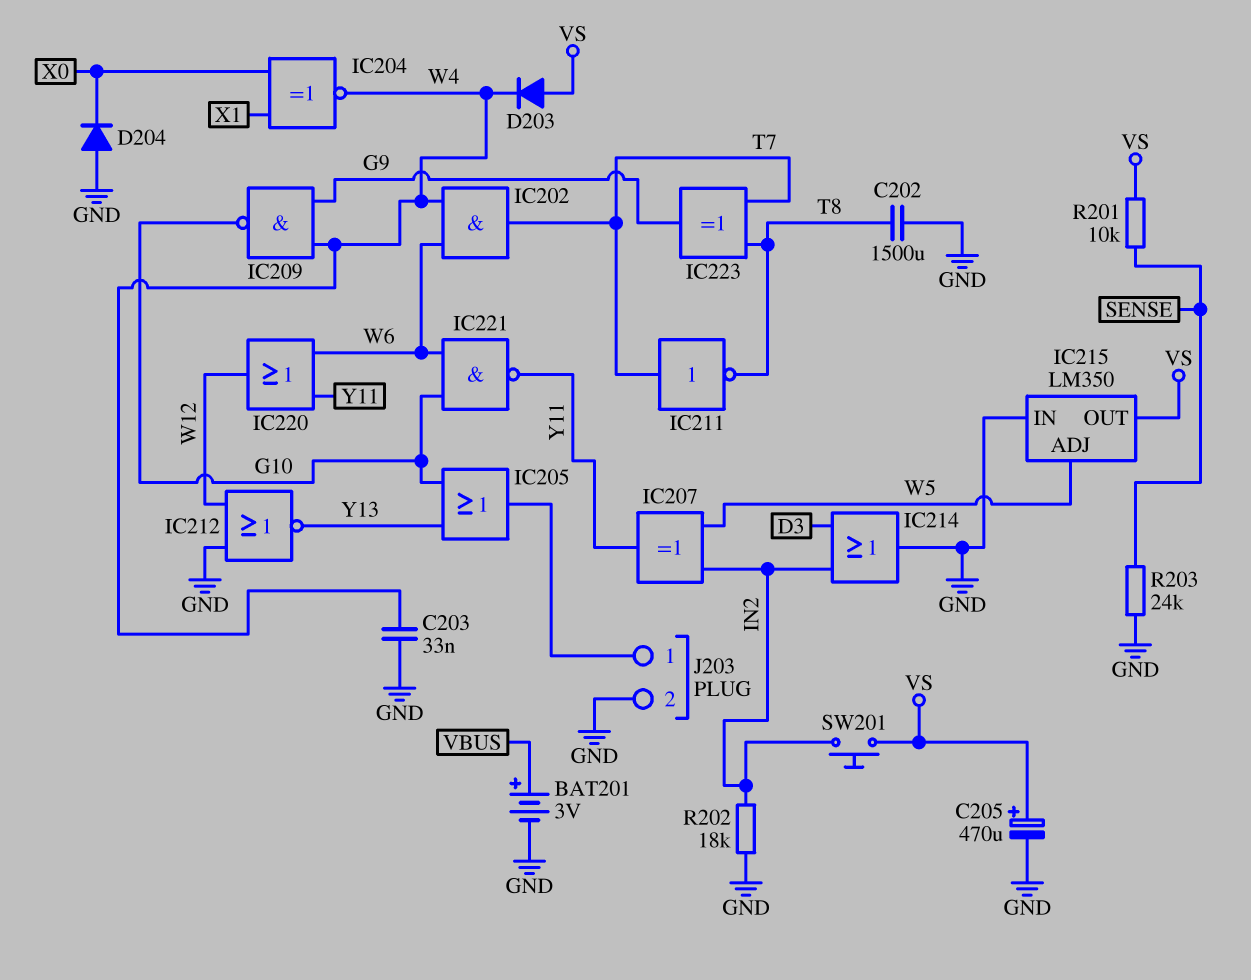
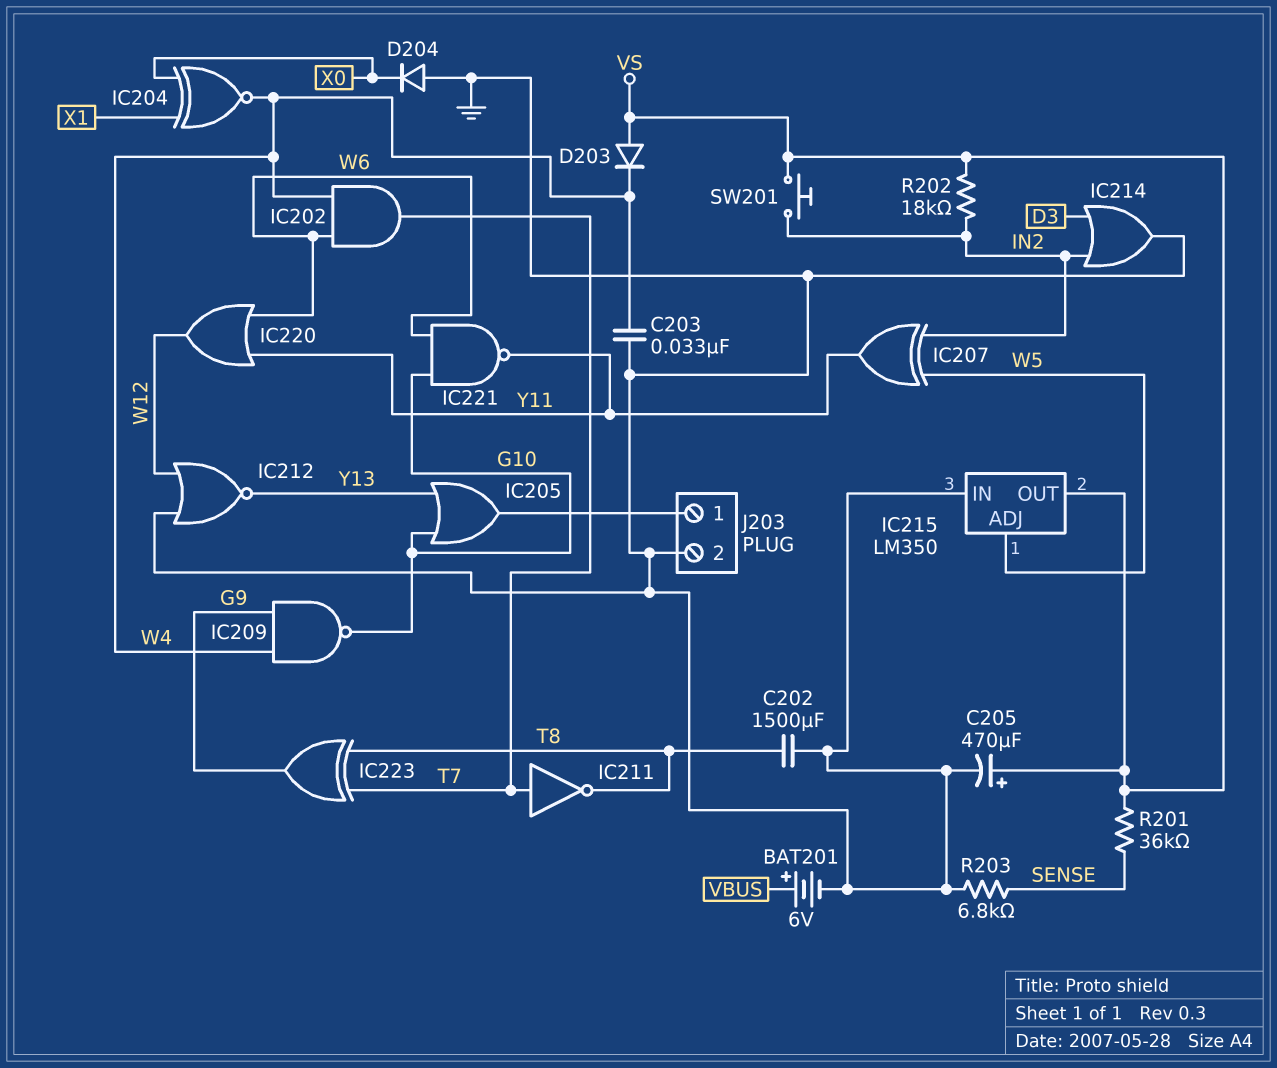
BAT201: 3V (plus VBUS, minus GND) -> 6V (plus VBUS, minus GND)
R201: 10k (SENSE, VS) -> 36k (SENSE, VS)
R202: 18k (GND, IN2) -> 18k (IN2, VS)
R203: 24k (GND, SENSE) -> 6.8k (GND, SENSE)

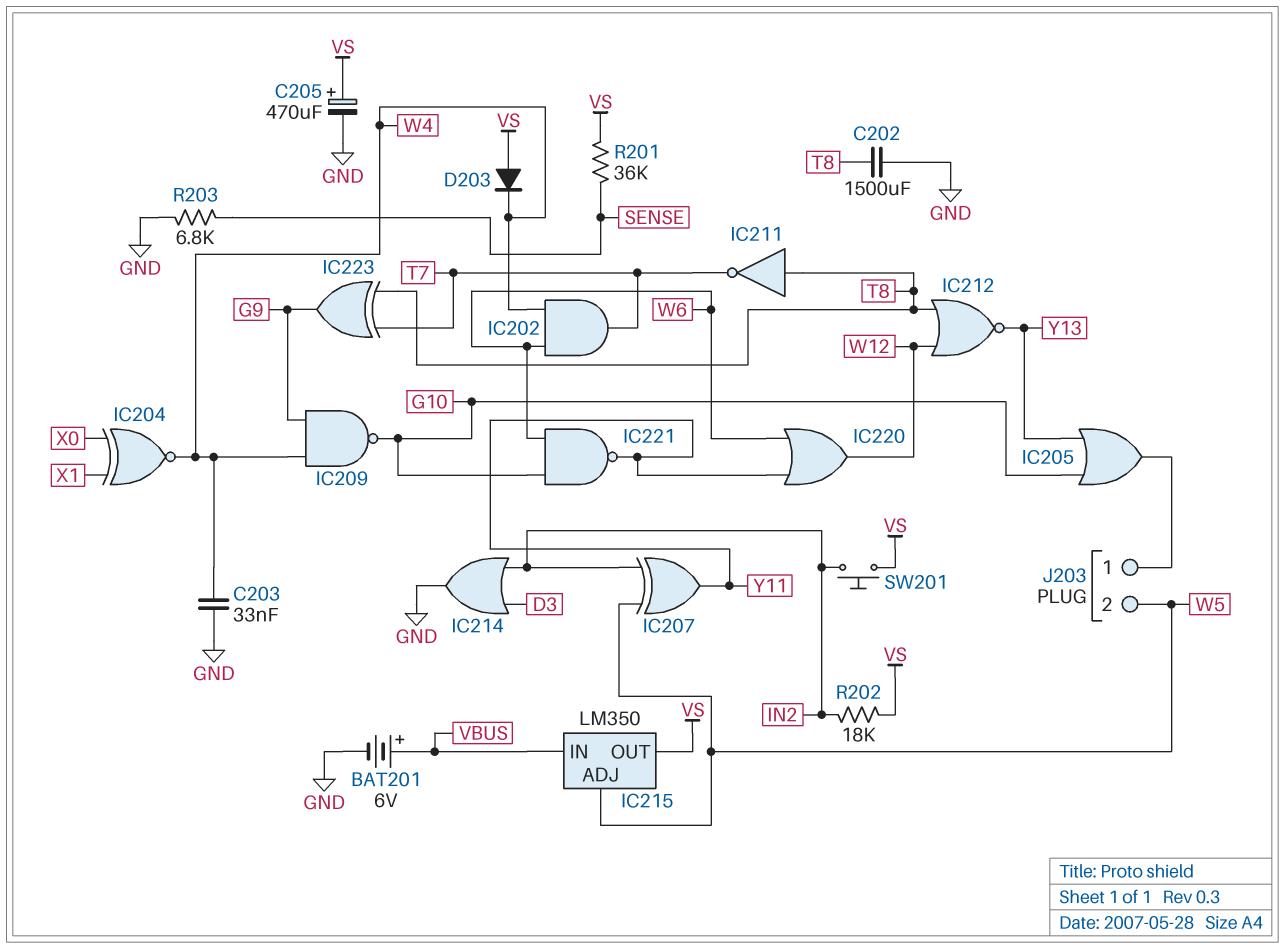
D204: diode (A GND, K X0) -> none
IC211: NOT (in T7, out T8) -> NOT (in T8, out T7)
IC212: NOR (in GND, in W12, out Y13) -> NOR (in T8, in W12, out Y13)
IC215 pin IN: GND -> VBUS
J203 pin 2: GND -> W5

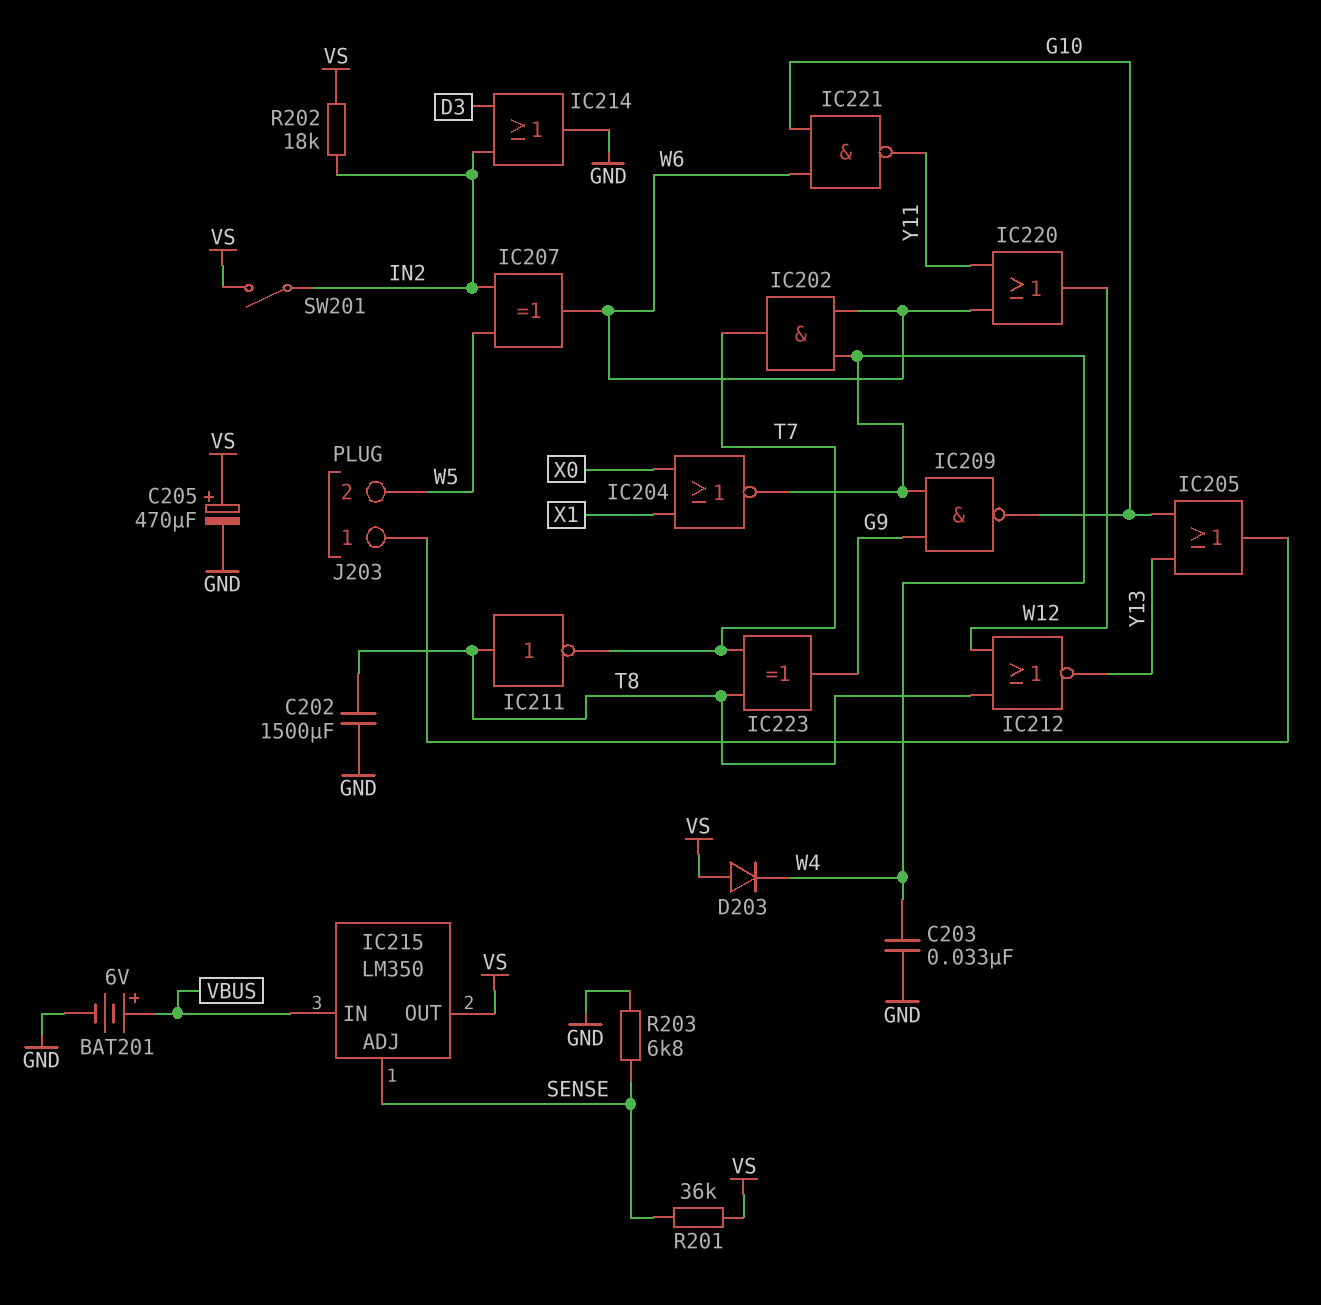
IC204: XNOR (in X0, in X1, out W4) -> NOR (in X0, in X1, out W4)
IC207: XOR (in IN2, in W5, out Y11) -> XOR (in IN2, in W5, out W6)
IC215 pin ADJ: W5 -> SENSE
SW201: button (IN2, VS) -> switch (IN2, VS)

